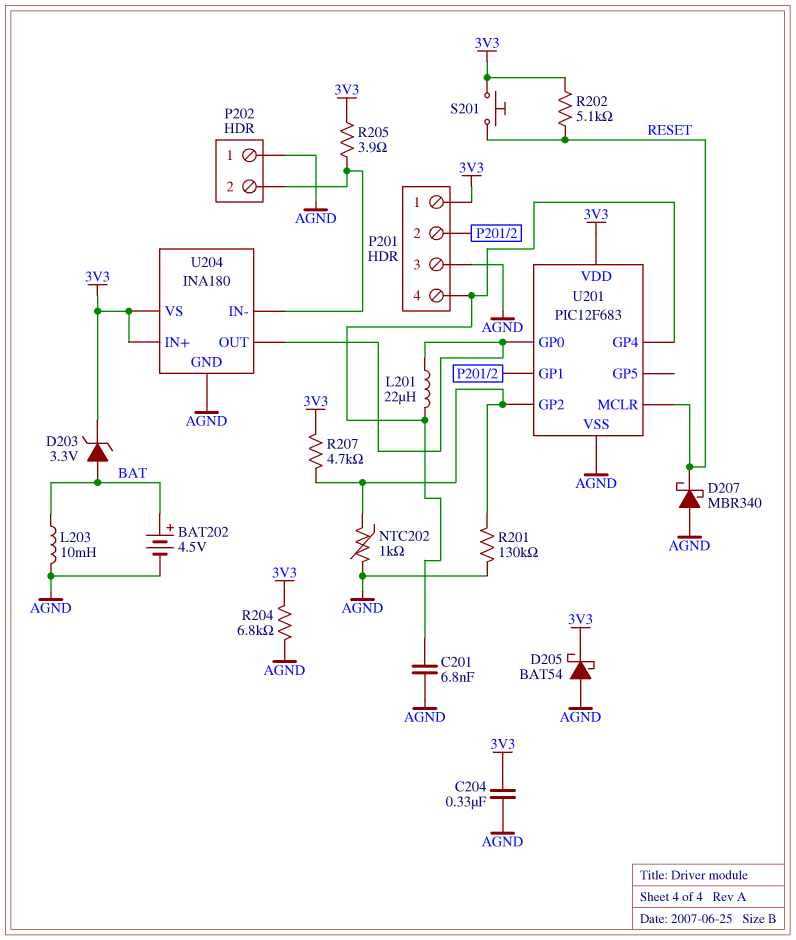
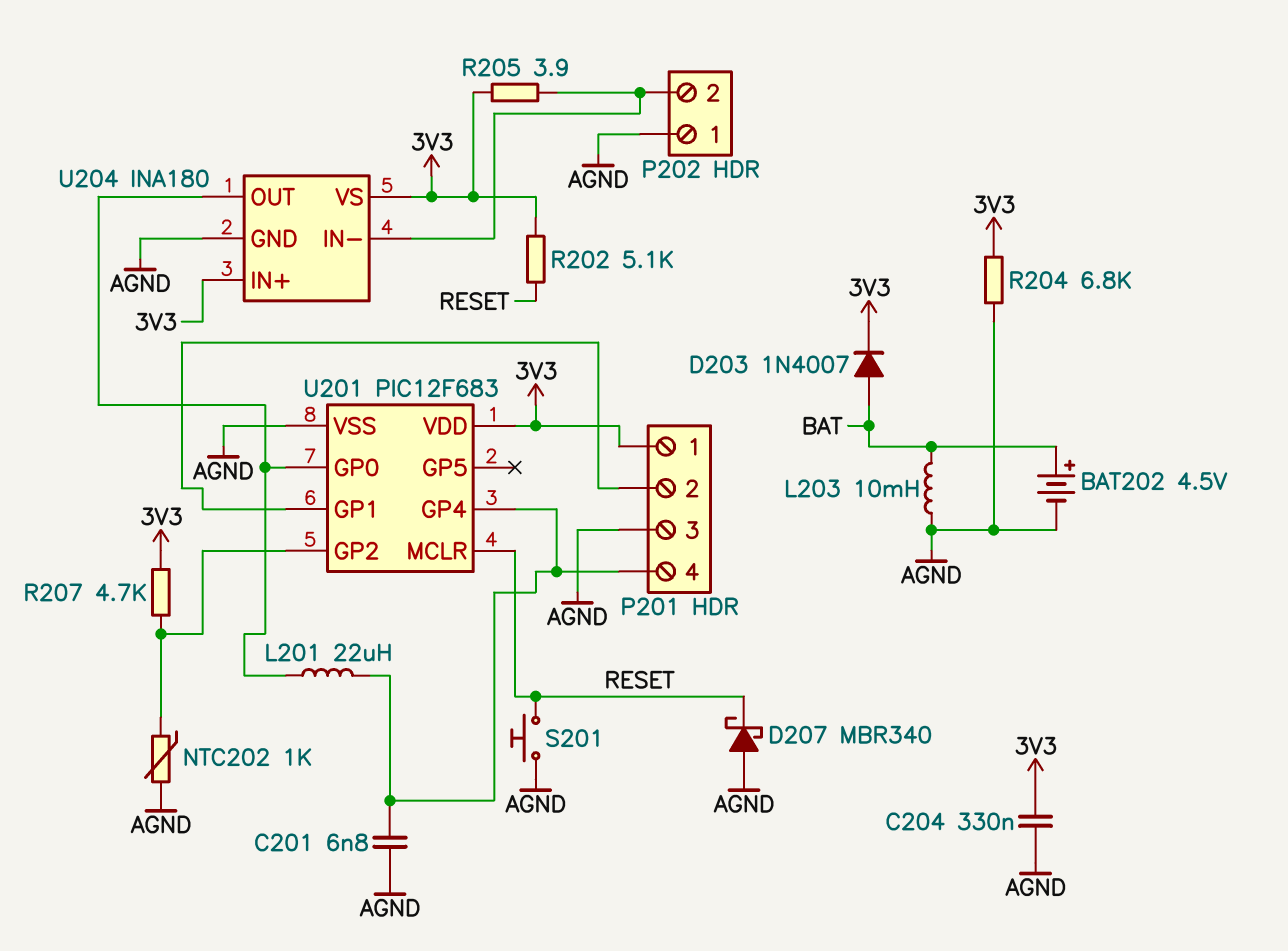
D203: zener 3.3V (A BAT, K 3V3) -> diode 1N4007 (A BAT, K 3V3)
D205: schottky BAT54 (A AGND, K 3V3) -> none
R201: 130k (AGND, U201/GP2) -> none
S201: button (3V3, RESET) -> button (AGND, RESET)

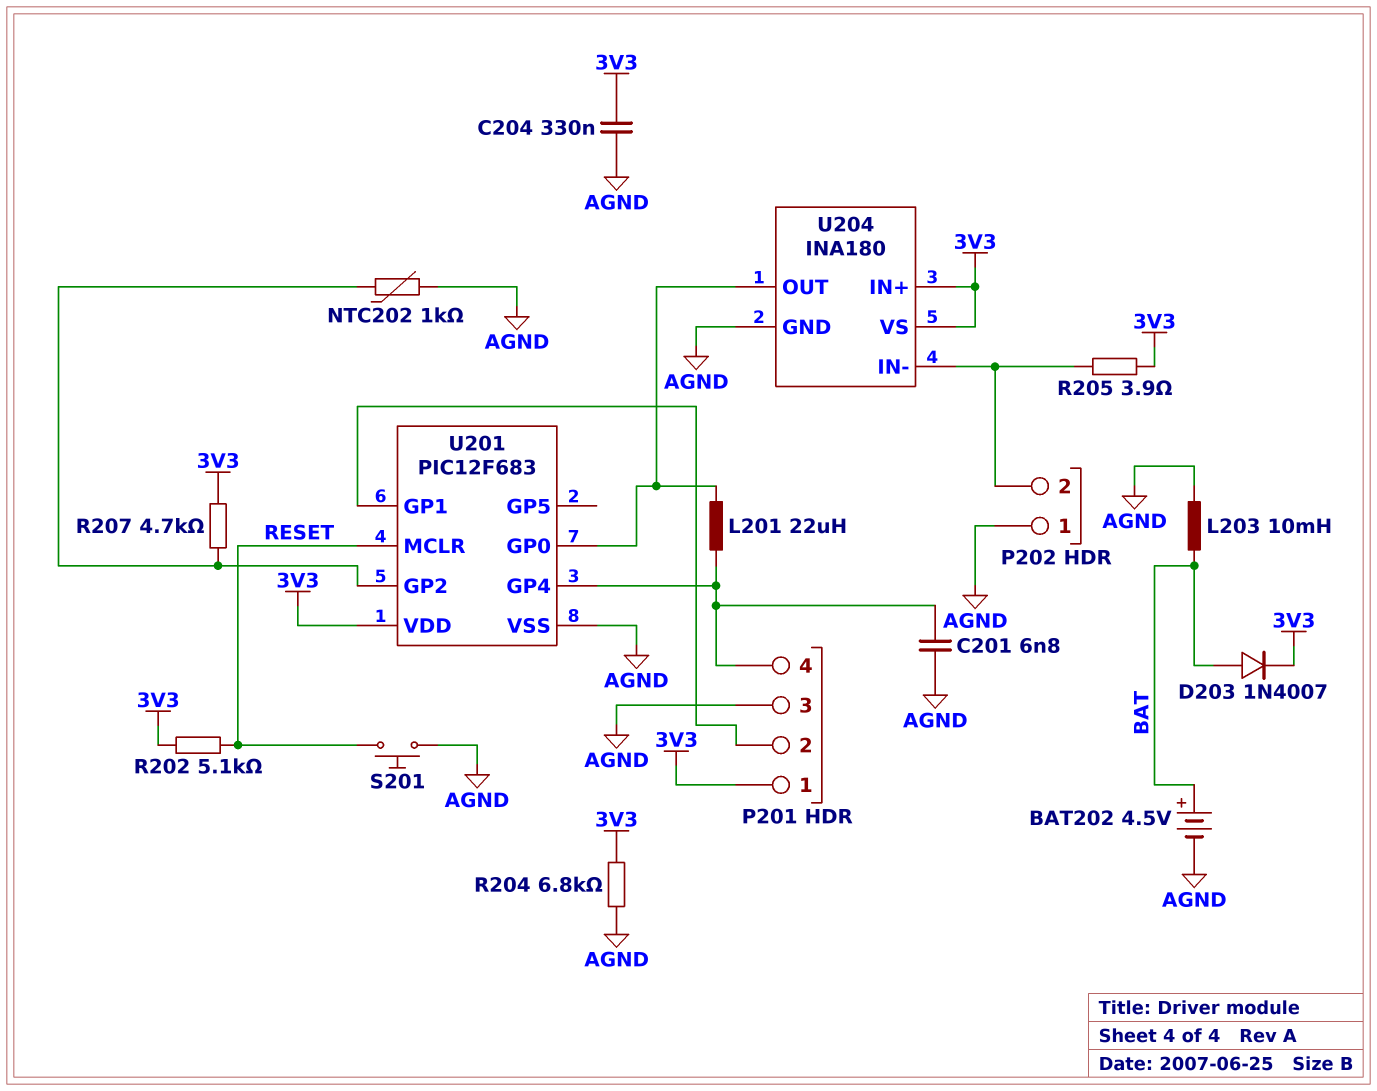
D207: schottky MBR340 (A AGND, K RESET) -> none

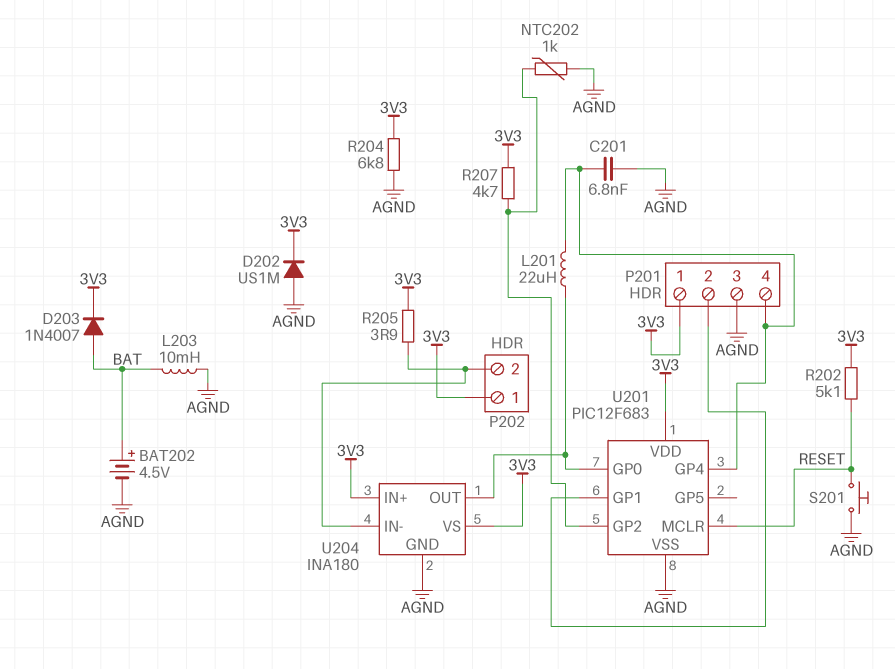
C204: 330nF (3V3, AGND) -> none
D202: none -> diode US1M (A AGND, K 3V3)
P202 pin 1: AGND -> 3V3

